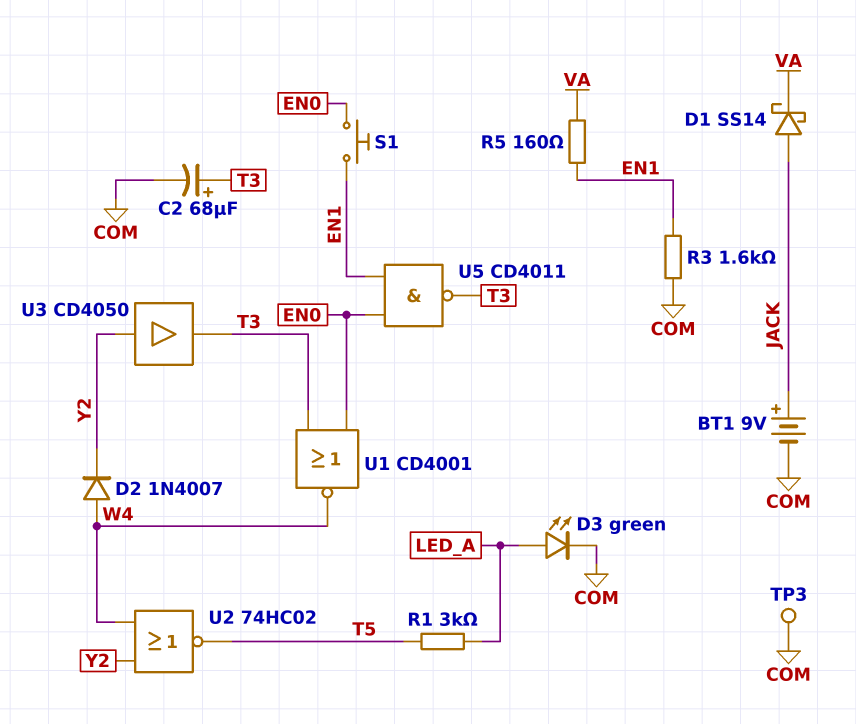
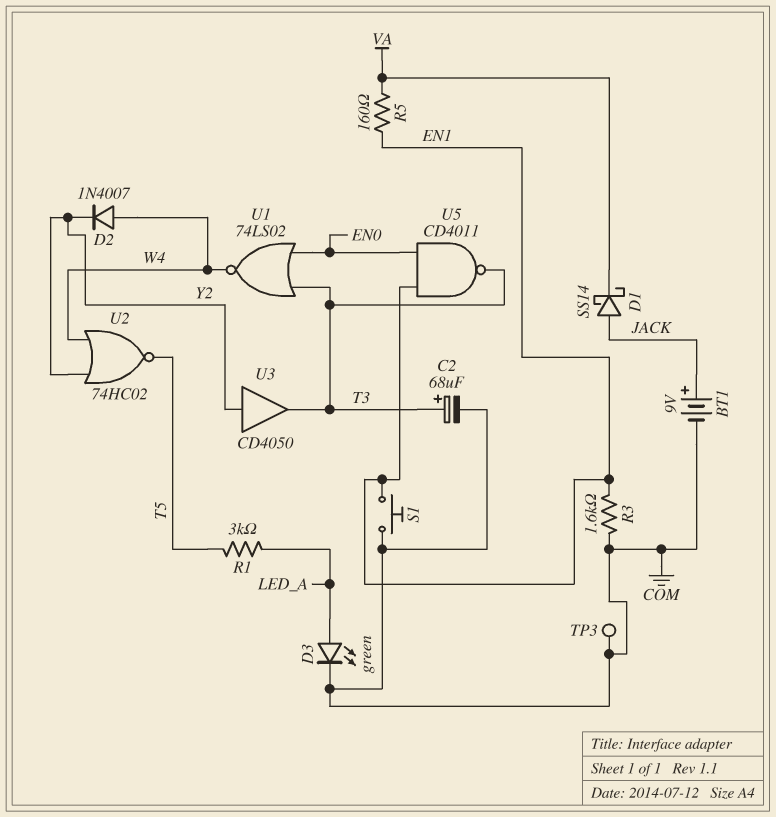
S1: button (EN0, EN1) -> button (COM, EN1)
U1: NOR CD4001 (in EN0, in T3, out W4) -> NOR 74LS02 (in EN0, in T3, out W4)

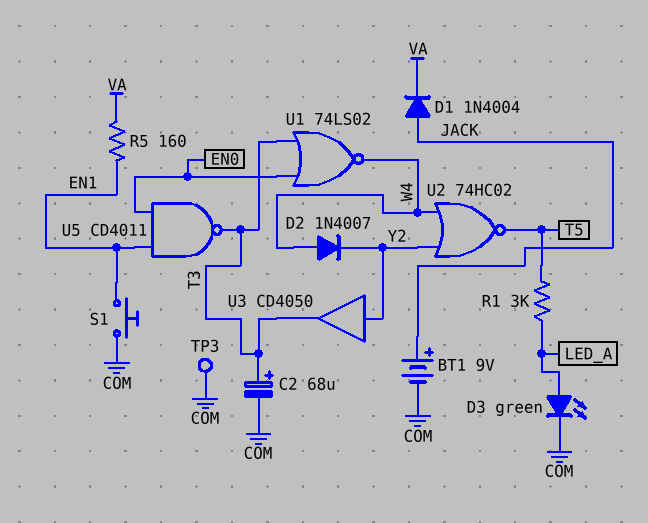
D1: schottky SS14 (A JACK, K VA) -> diode 1N4004 (A JACK, K VA)
R3: 1.6k (COM, EN1) -> none

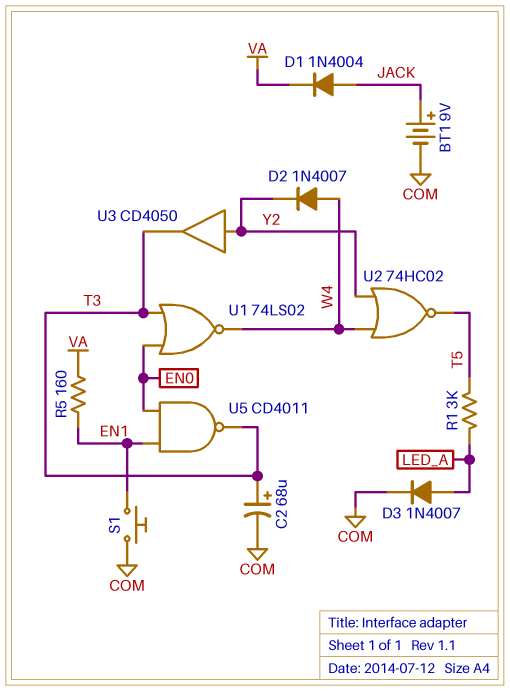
D3: LED green (A LED_A, K COM) -> diode 1N4007 (A LED_A, K COM)
TP3: test point (COM) -> none

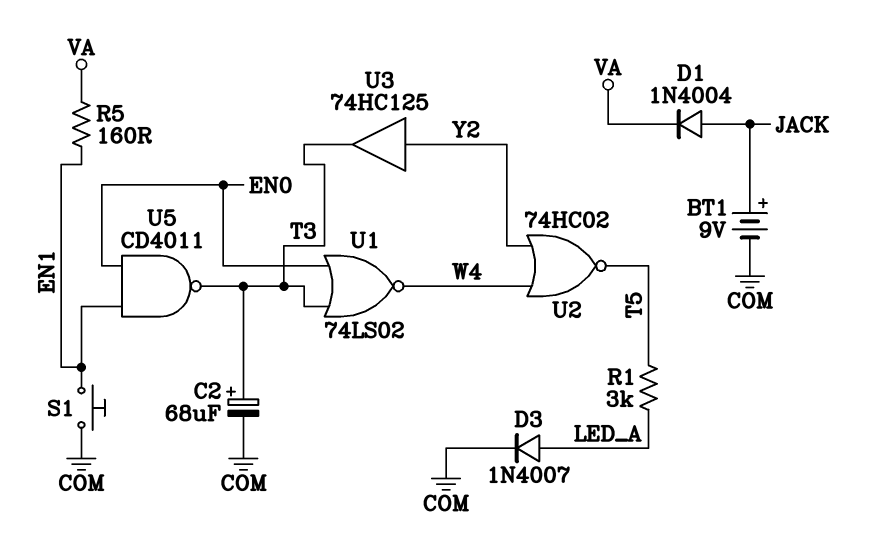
D2: diode 1N4007 (A W4, K Y2) -> none
U3: buffer CD4050 (in Y2, out T3) -> buffer 74HC125 (in Y2, out T3)

